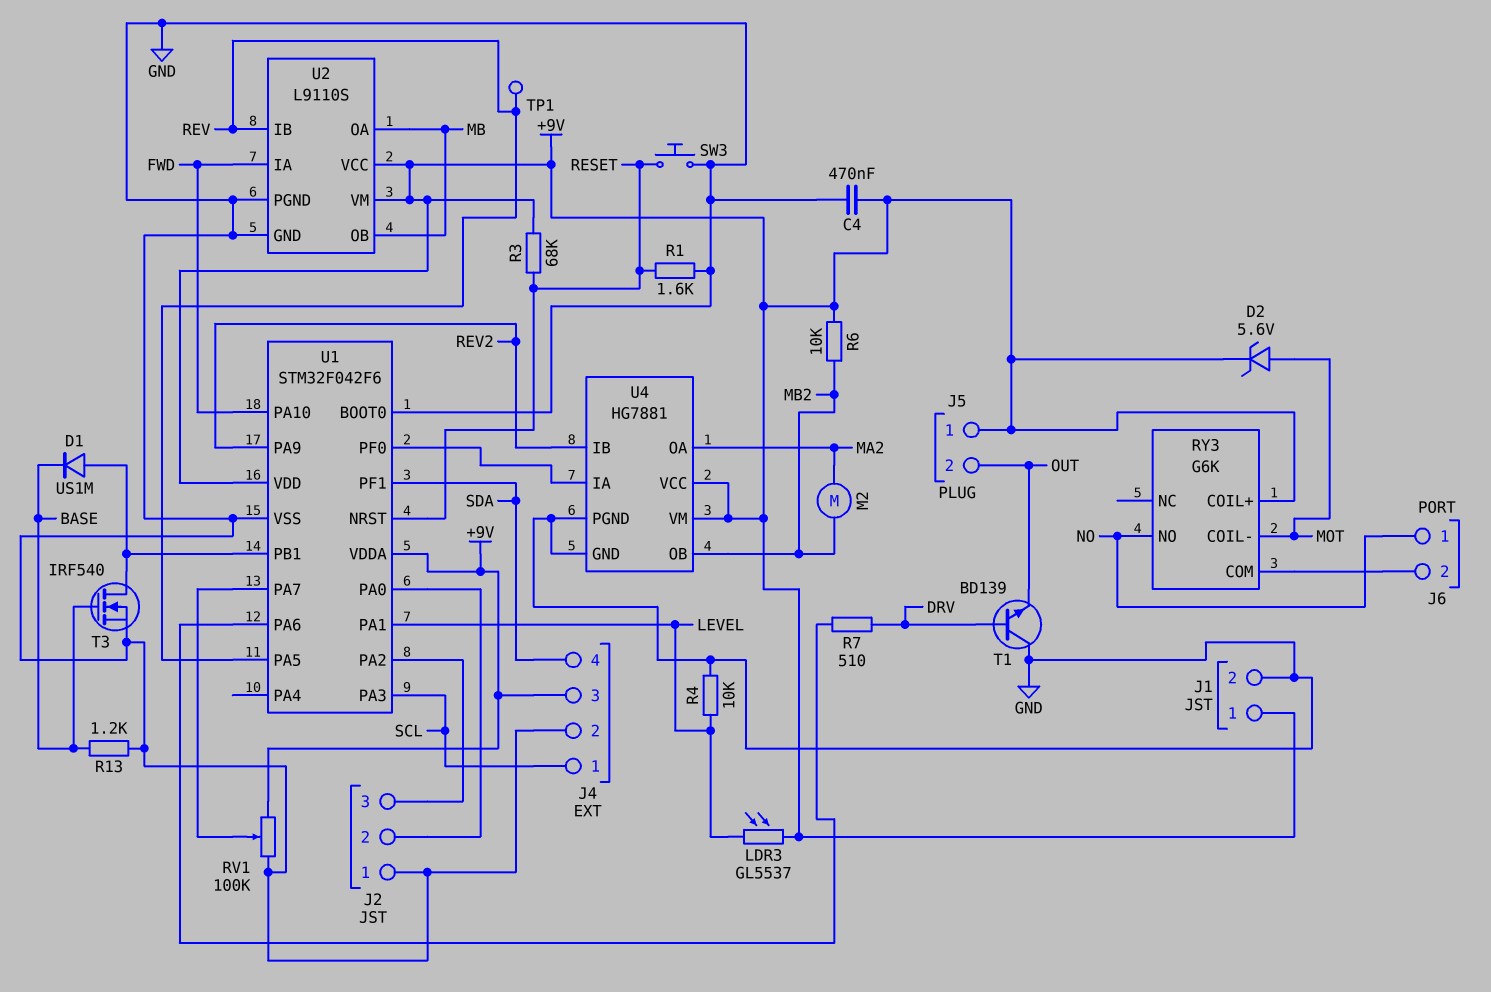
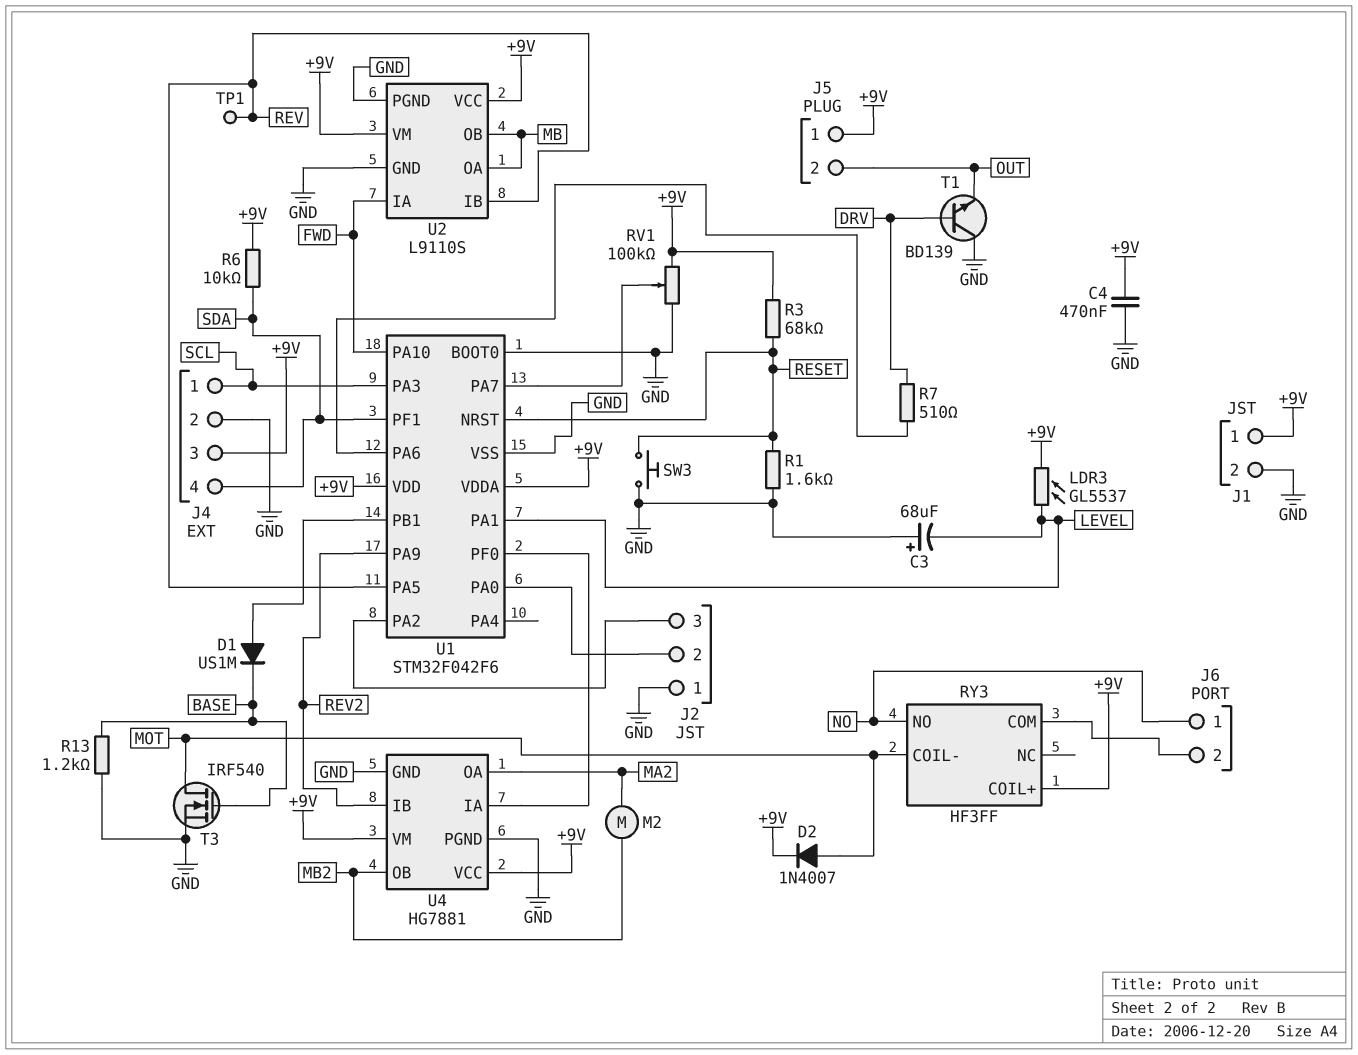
C3: none -> 68uF (plus GND, minus LEVEL)
D2: zener 5.6V (A MOT, K +9V) -> diode 1N4007 (A MOT, K +9V)
R4: 10k (GND, LEVEL) -> none
R6: 10k (+9V, MB2) -> 10k (+9V, SDA)
RY3: G6K -> HF3FF
T3: NMOS IRF540 (G BASE, D U1/PB1, S GND) -> NMOS IRF540 (G BASE, D MOT, S GND)

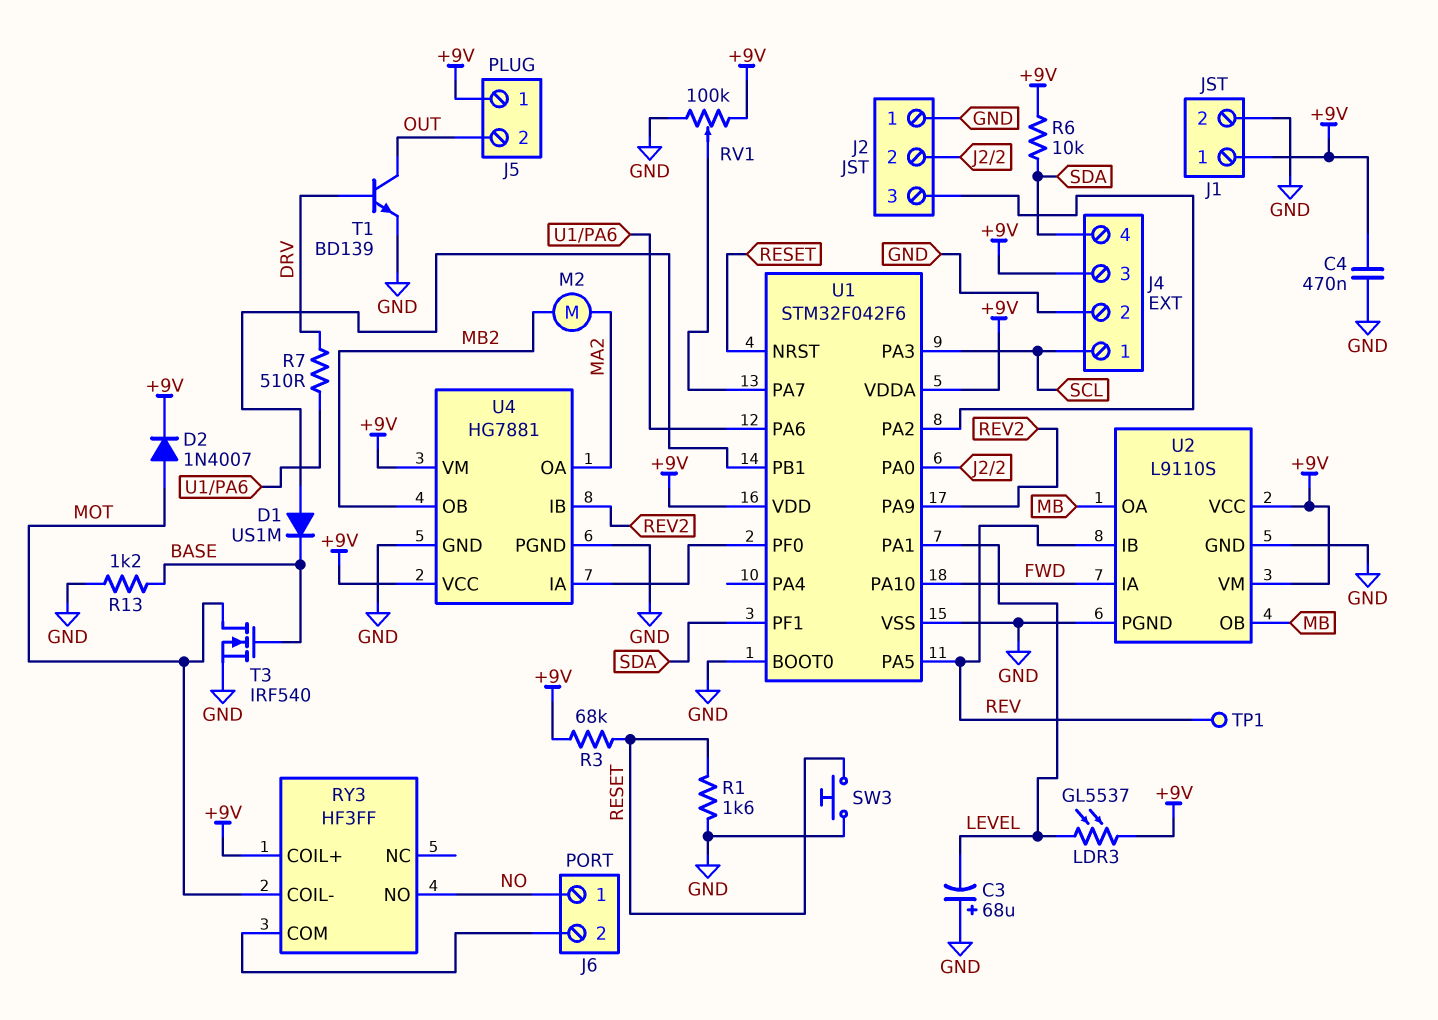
T1: NPN BD139 (B DRV, C GND, E OUT) -> NPN BD139 (B DRV, C OUT, E GND)

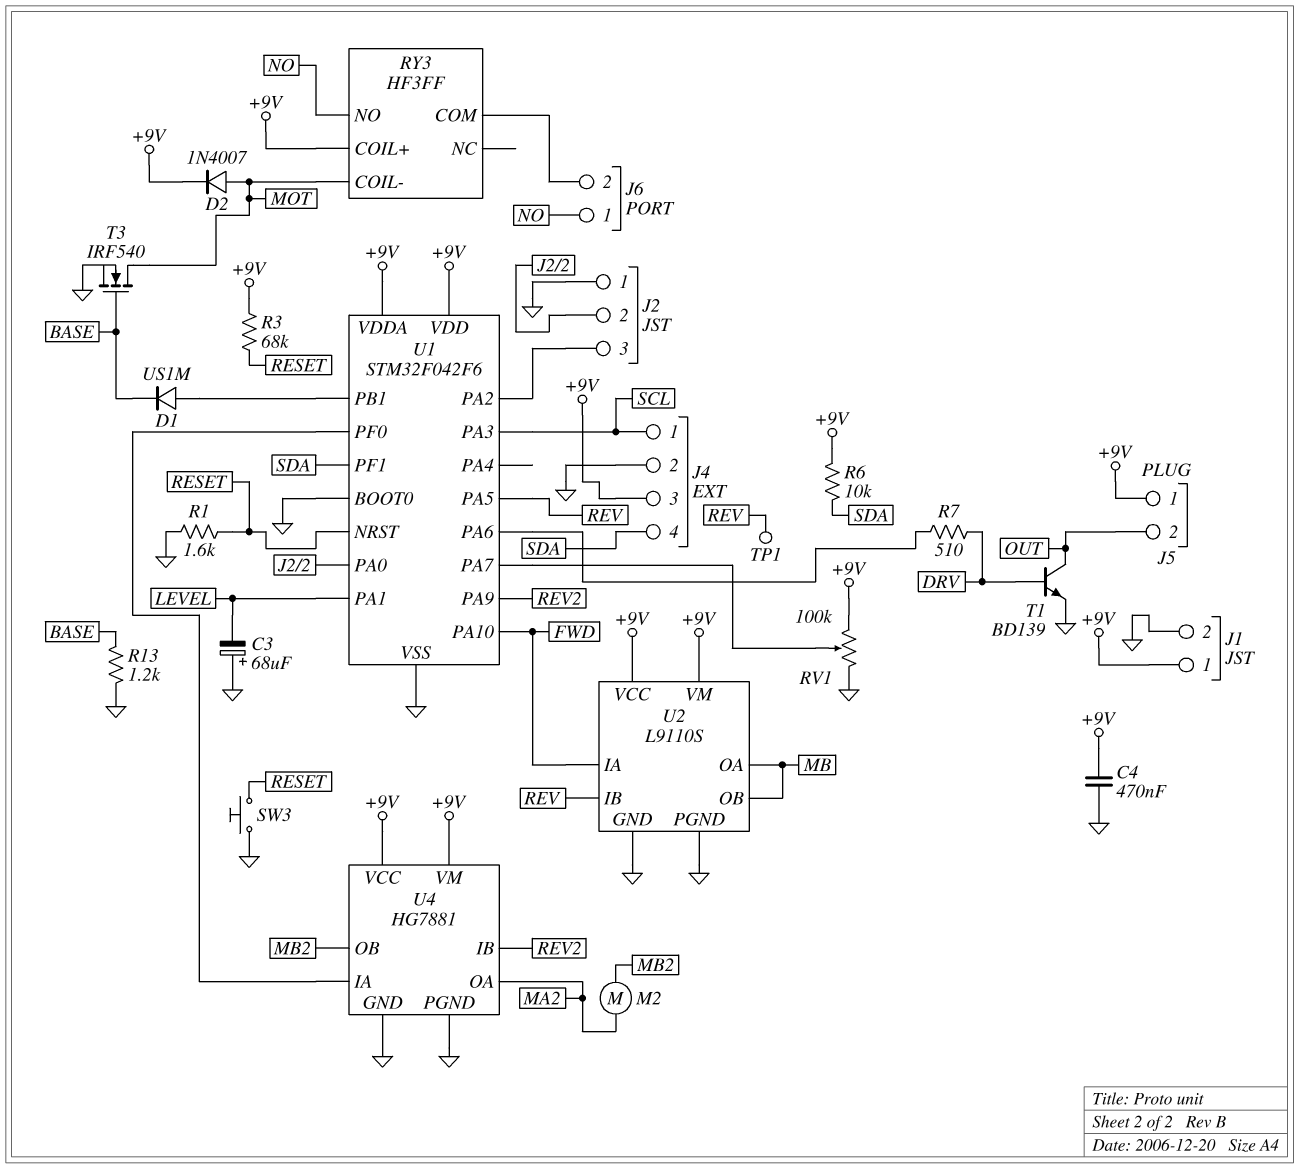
LDR3: GL5537 (+9V, LEVEL) -> none

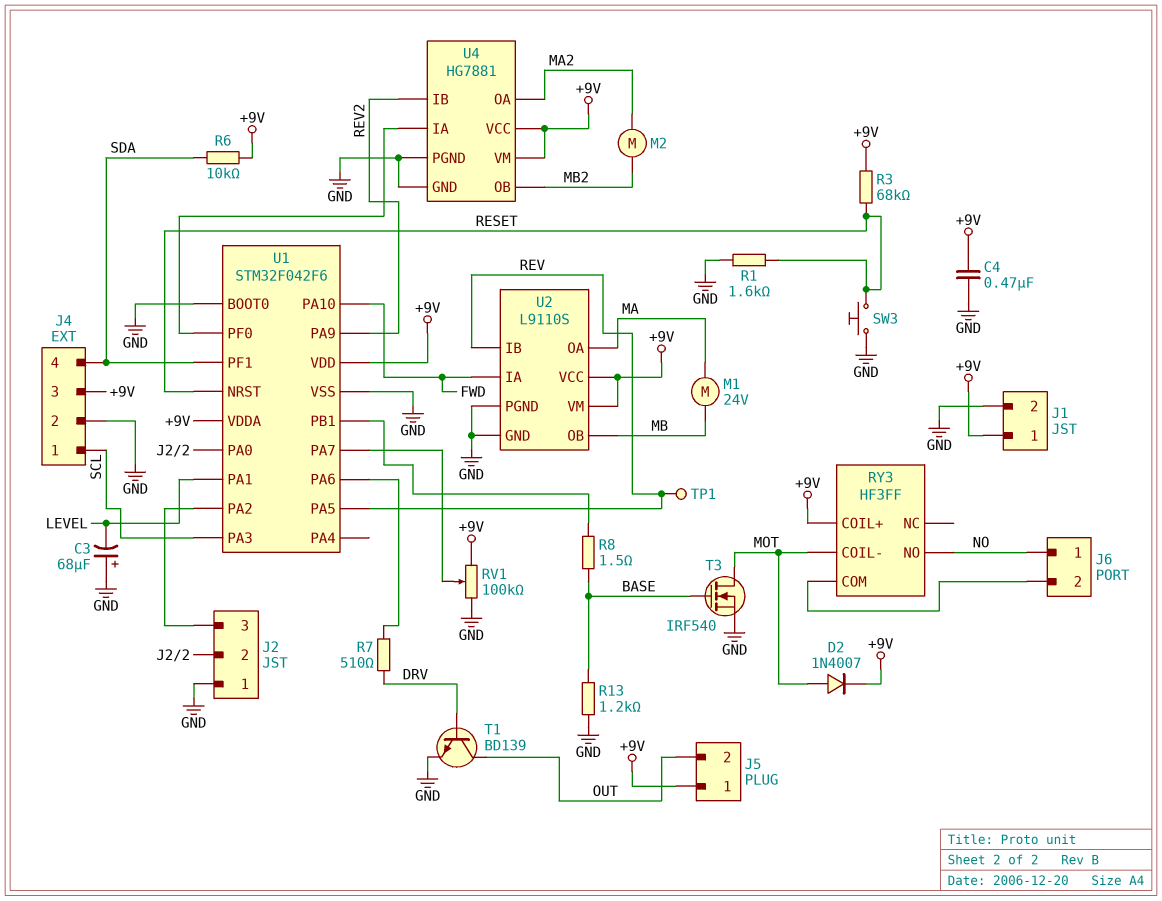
D1: diode US1M (A U1/PB1, K BASE) -> none
M1: none -> motor 24V (MA, MB)
R8: none -> 1.5 (BASE, U1/PB1)
U2 pin OA: MB -> MA

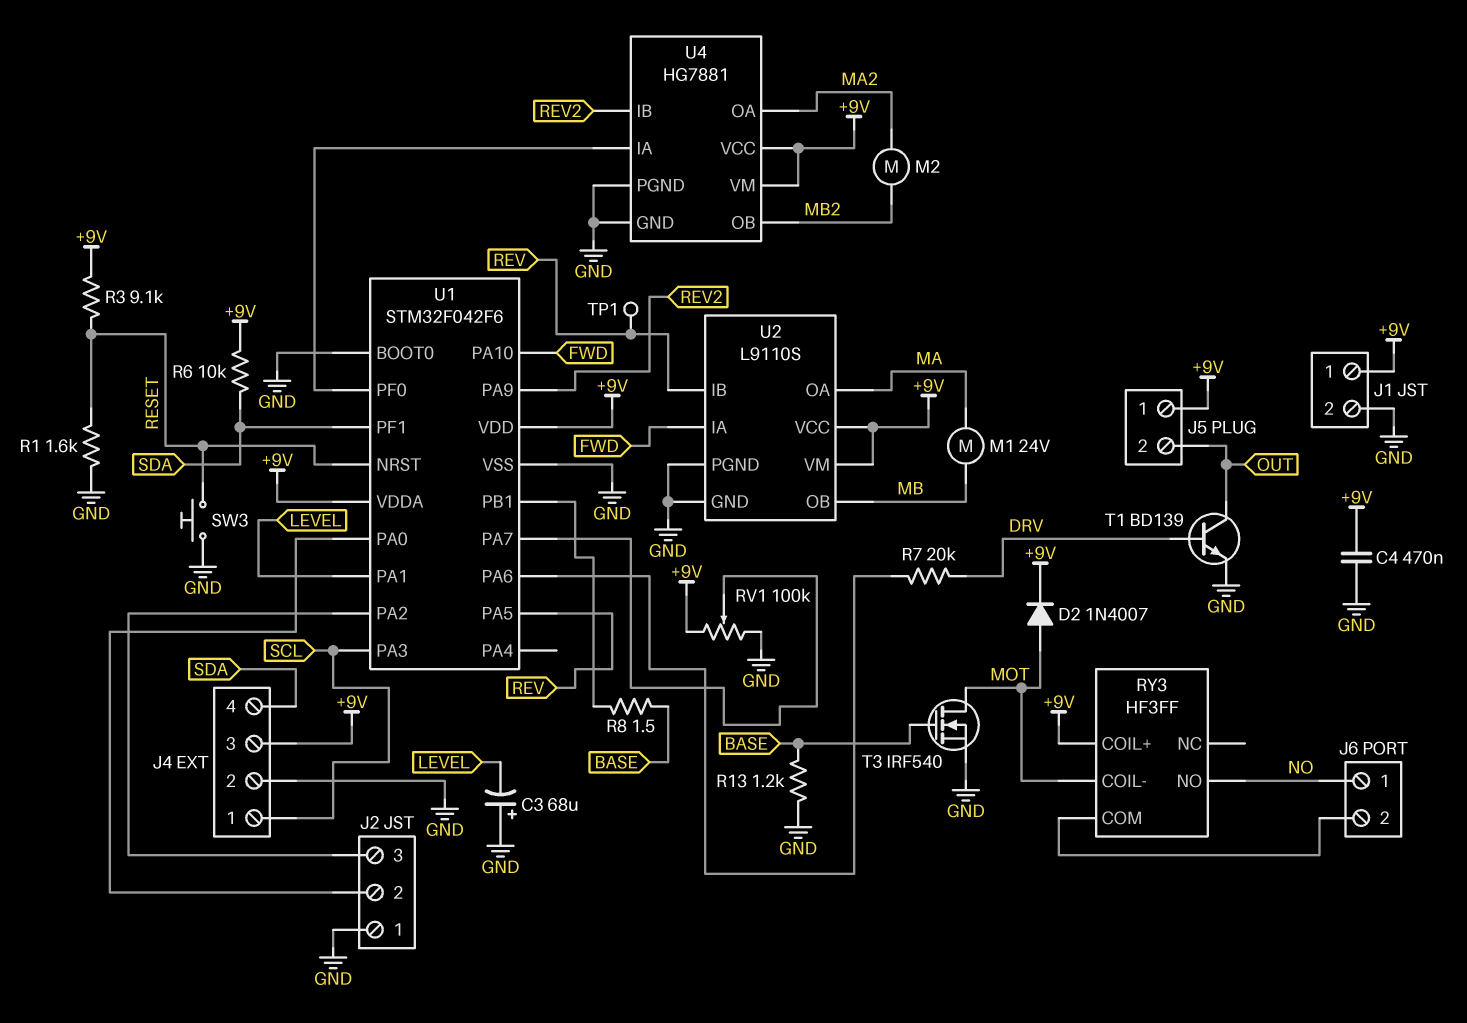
R3: 68k (+9V, RESET) -> 9.1k (+9V, RESET)
R7: 510 (DRV, U1/PA6) -> 20k (DRV, U1/PA6)

